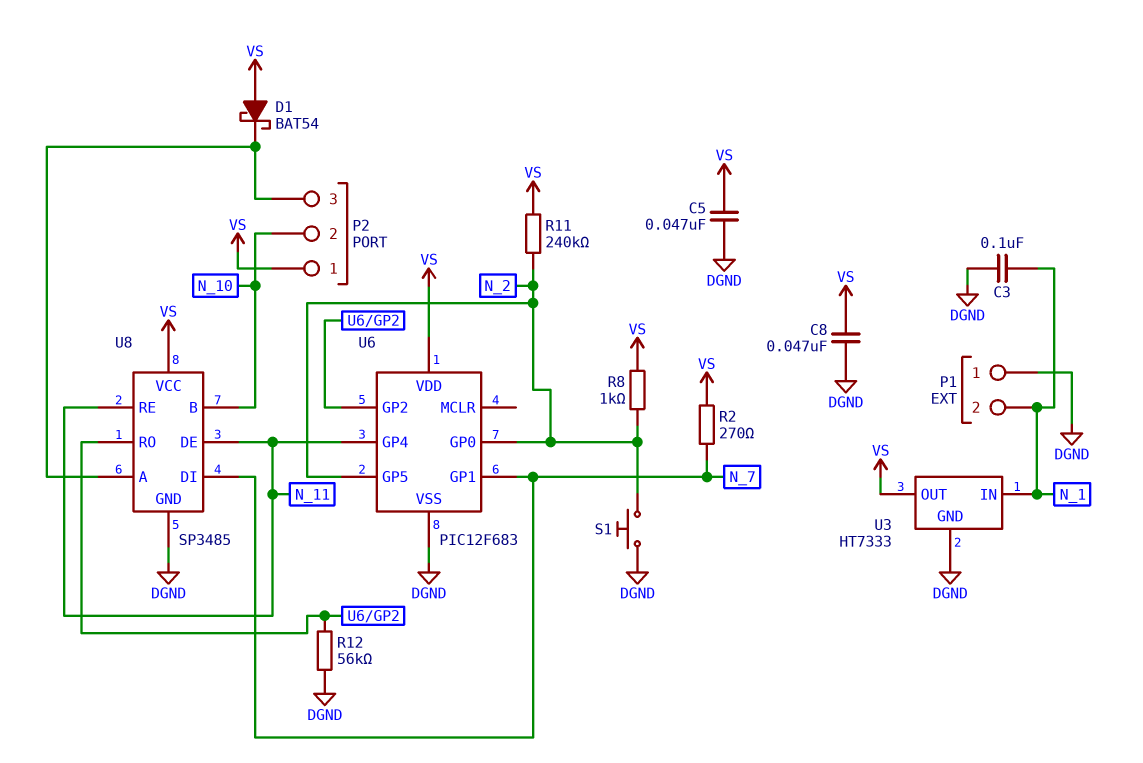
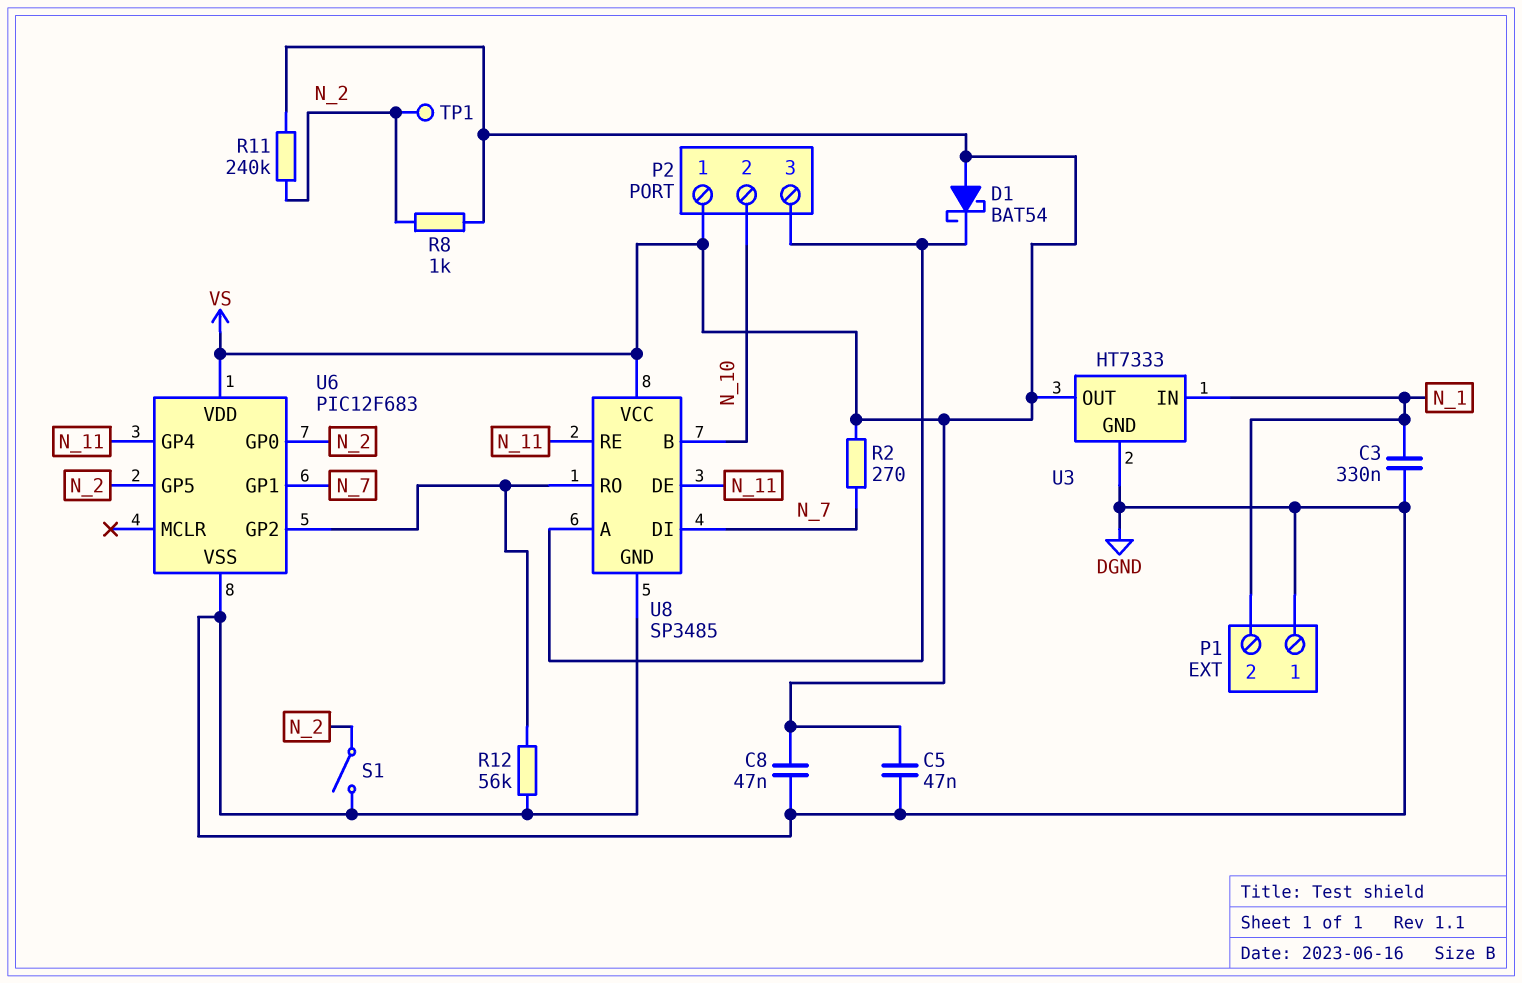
C3: 100nF (DGND, N_1) -> 330nF (DGND, N_1)
S1: button (DGND, N_2) -> switch (DGND, N_2)
TP1: none -> test point (N_2)

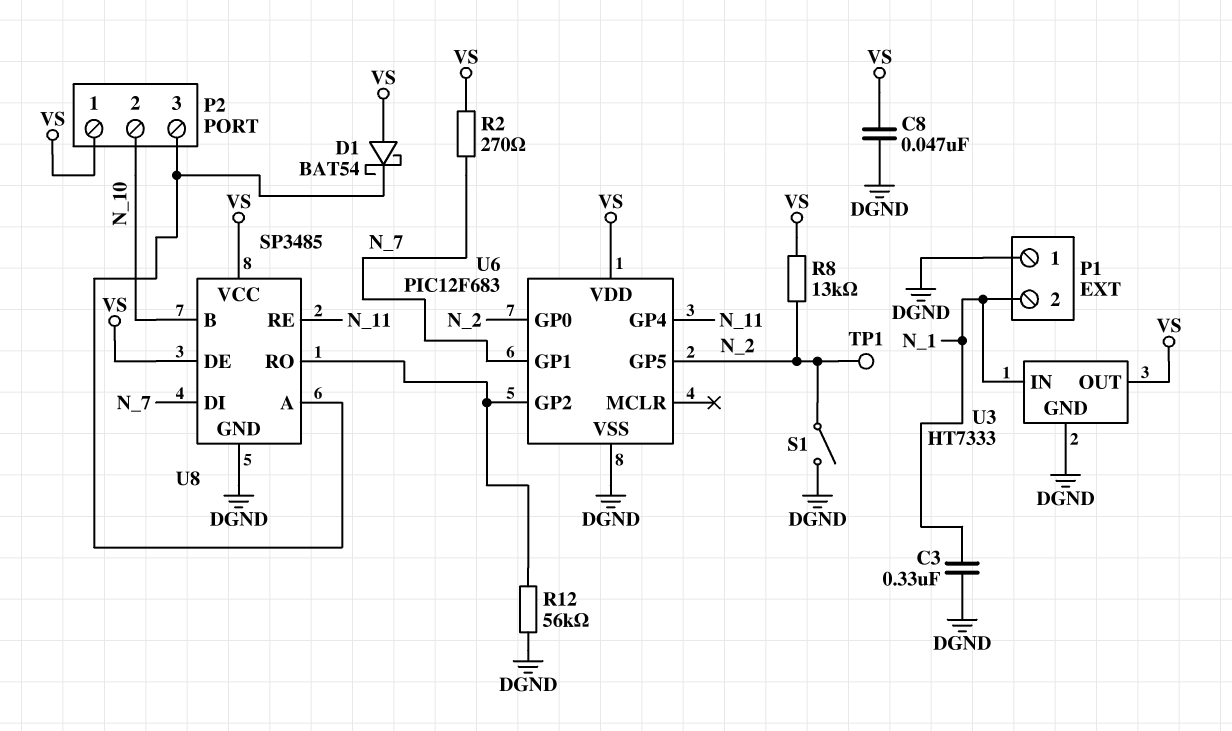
C5: 47nF (DGND, VS) -> none
R8: 1k (N_2, VS) -> 13k (N_2, VS)
R11: 240k (N_2, VS) -> none
U8 pin DE: N_11 -> VS

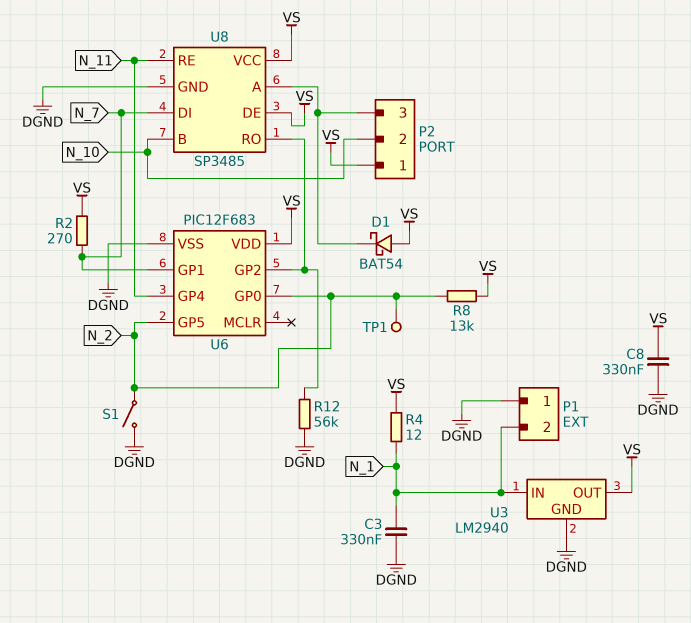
C8: 47nF (DGND, VS) -> 330nF (DGND, VS)
R4: none -> 12 (N_1, VS)
U3: HT7333 -> LM2940

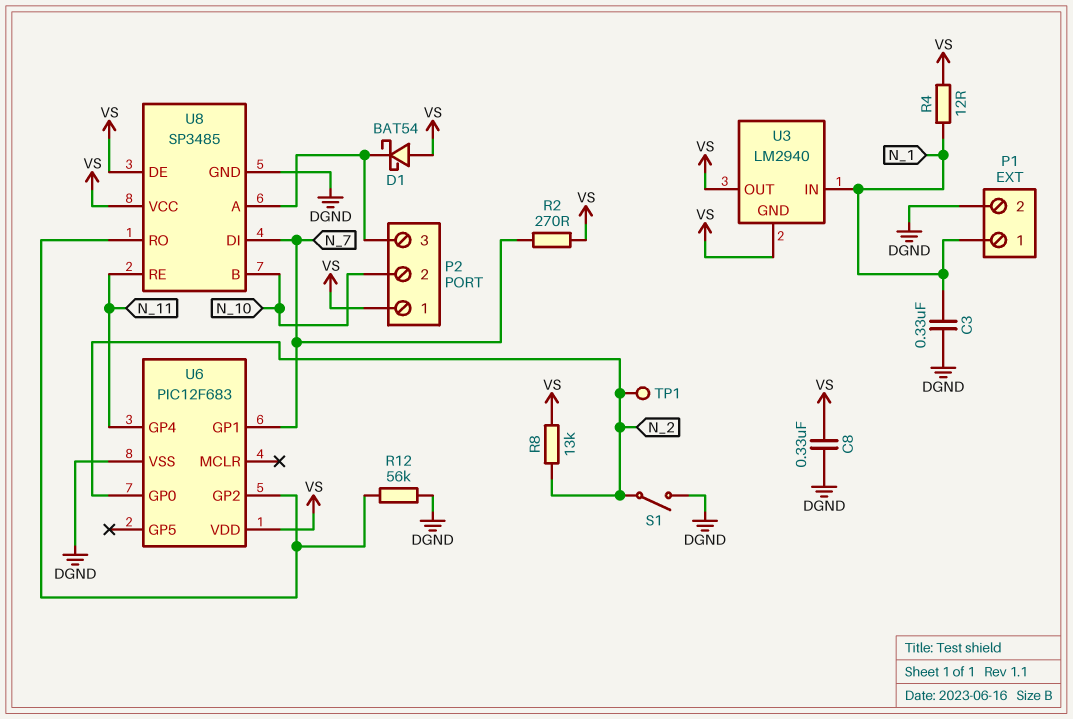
P1 pin 1: DGND -> N_1
P1 pin 2: N_1 -> DGND
U3 pin GND: DGND -> VS
U6 pin GP5: N_2 -> none

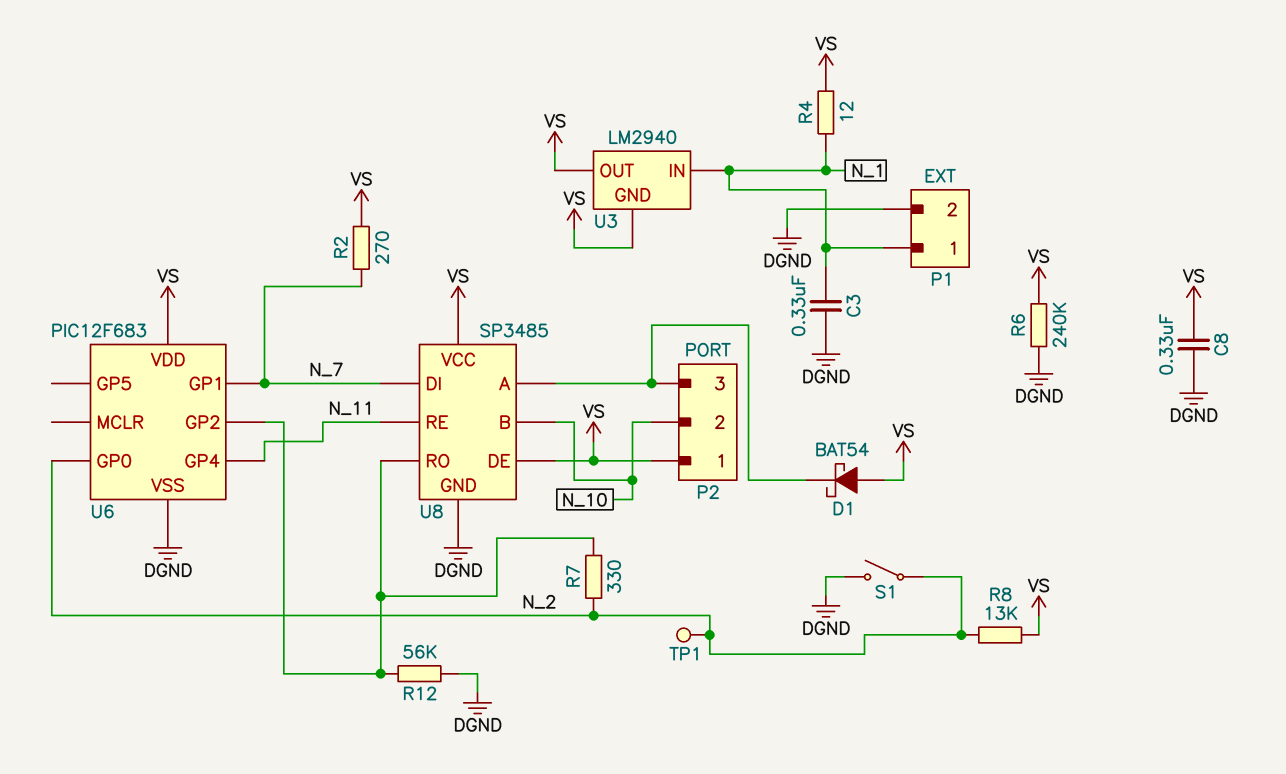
R6: none -> 240k (DGND, VS)
R7: none -> 330 (N_2, U6/GP2)

